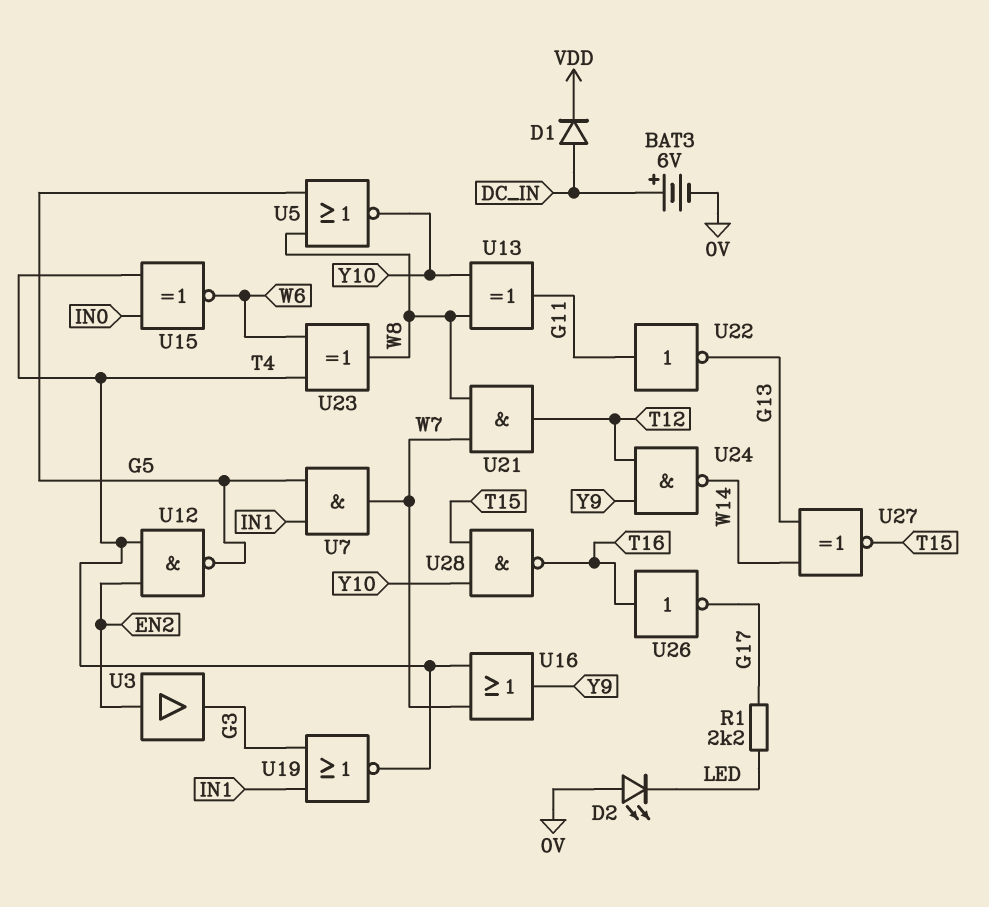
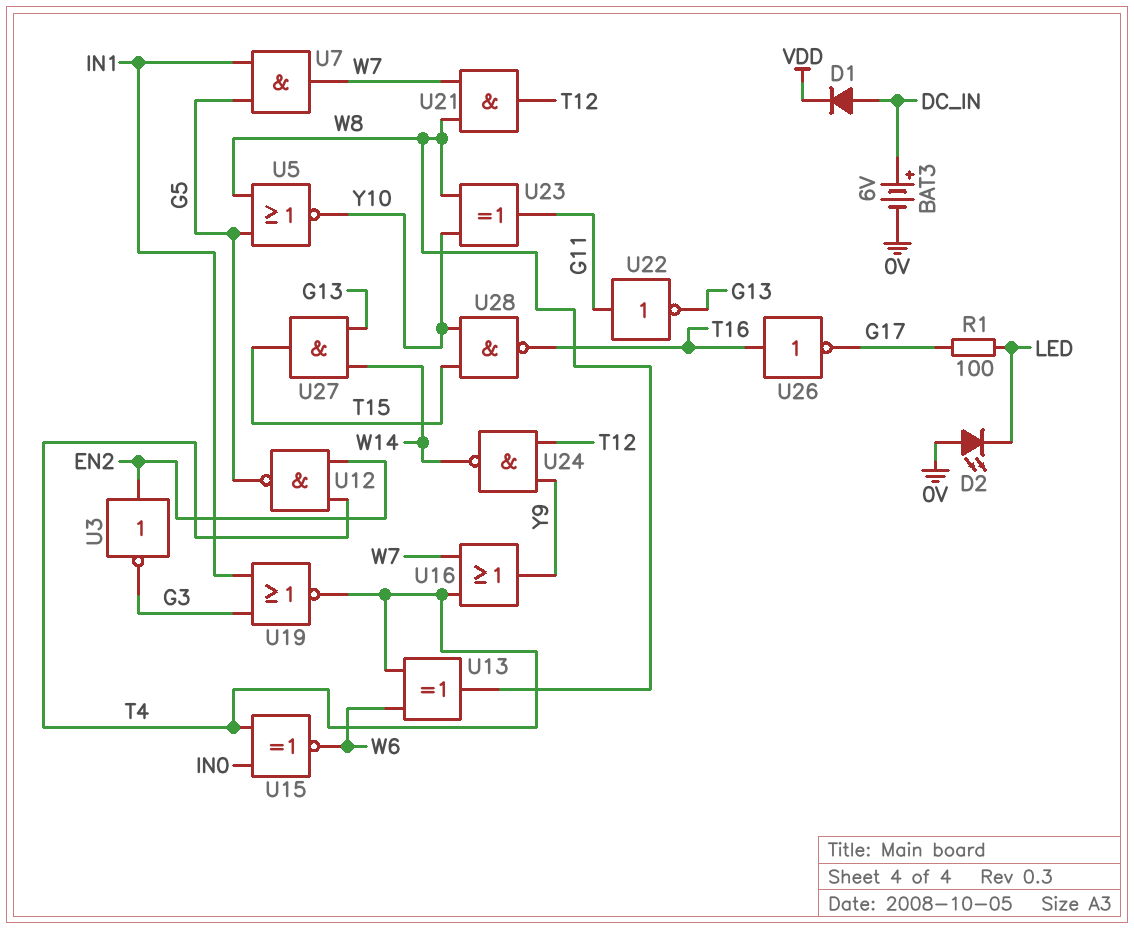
R1: 2.2k (G17, LED) -> 100 (G17, LED)
U3: buffer (in EN2, out G3) -> NOT (in EN2, out G3)
U13: XOR (in W8, in Y10, out G11) -> XOR (in T4, in W6, out W8)
U23: XOR (in T4, in W6, out W8) -> XOR (in W8, in Y10, out G11)
U27: XNOR (in G13, in W14, out T15) -> AND (in G13, in W14, out T15)

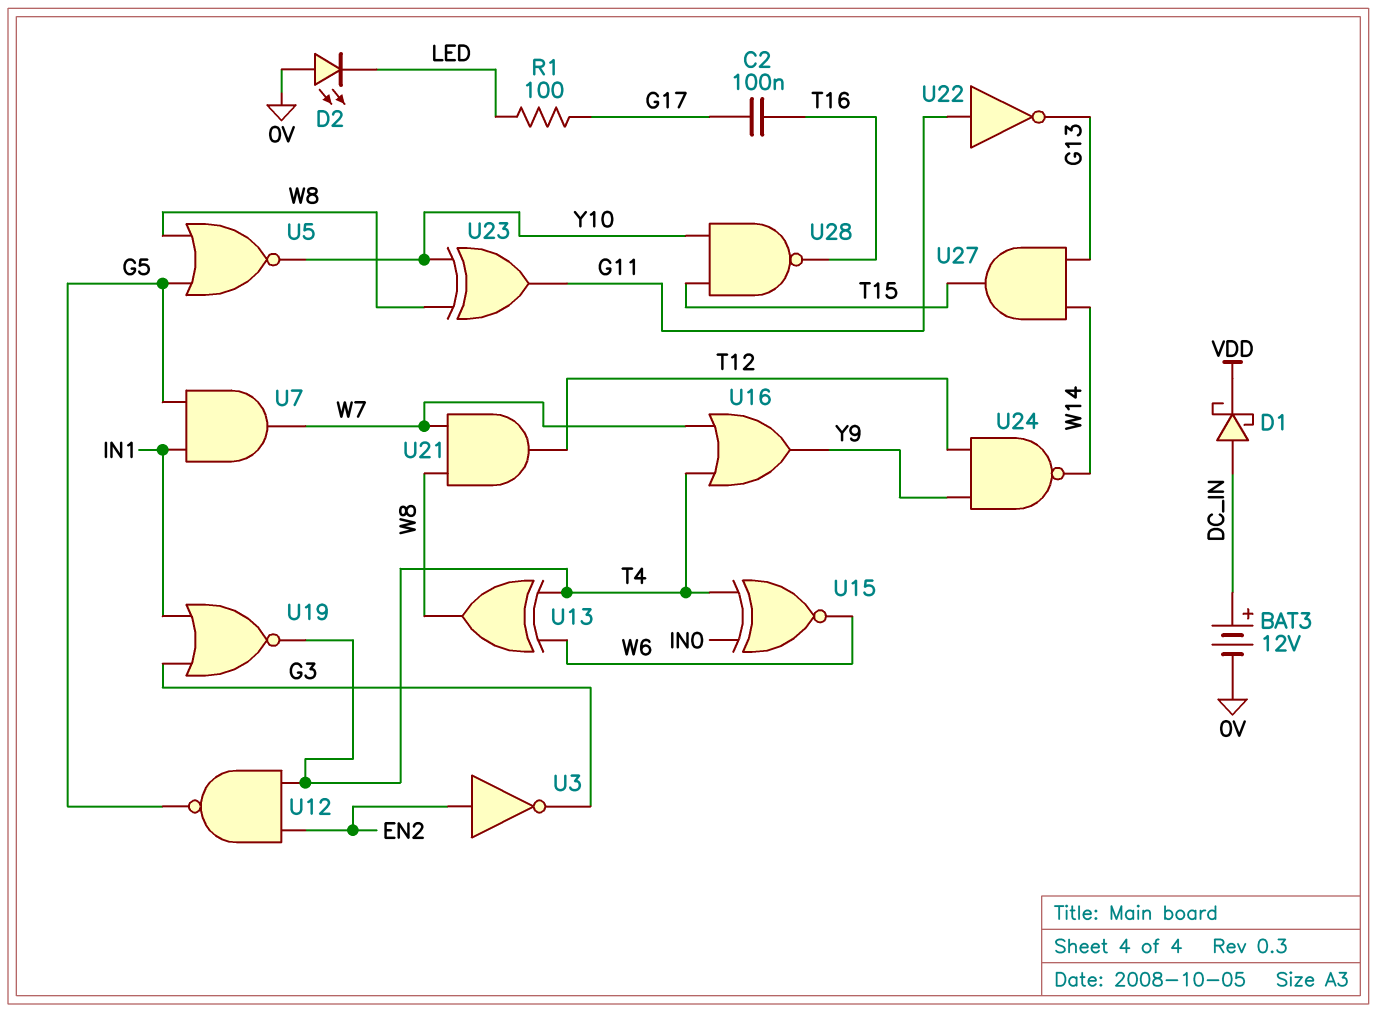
BAT3: 6V (plus DC_IN, minus 0V) -> 12V (plus DC_IN, minus 0V)
C2: none -> 100nF (G17, T16)
D1: diode (A DC_IN, K VDD) -> schottky (A DC_IN, K VDD)
U26: NOT (in T16, out G17) -> none

